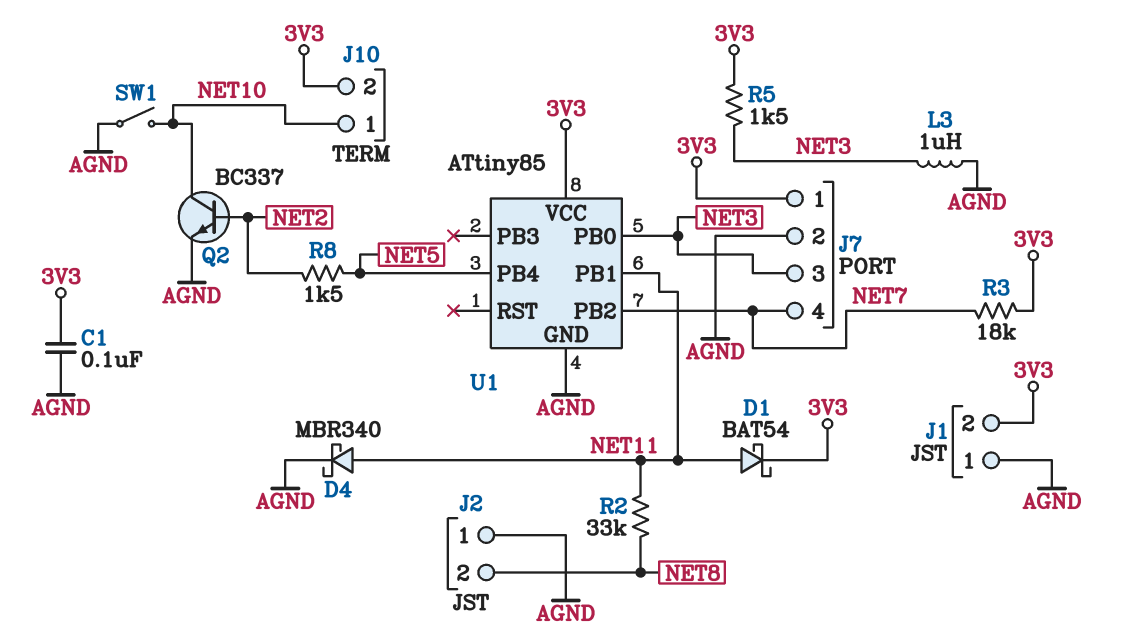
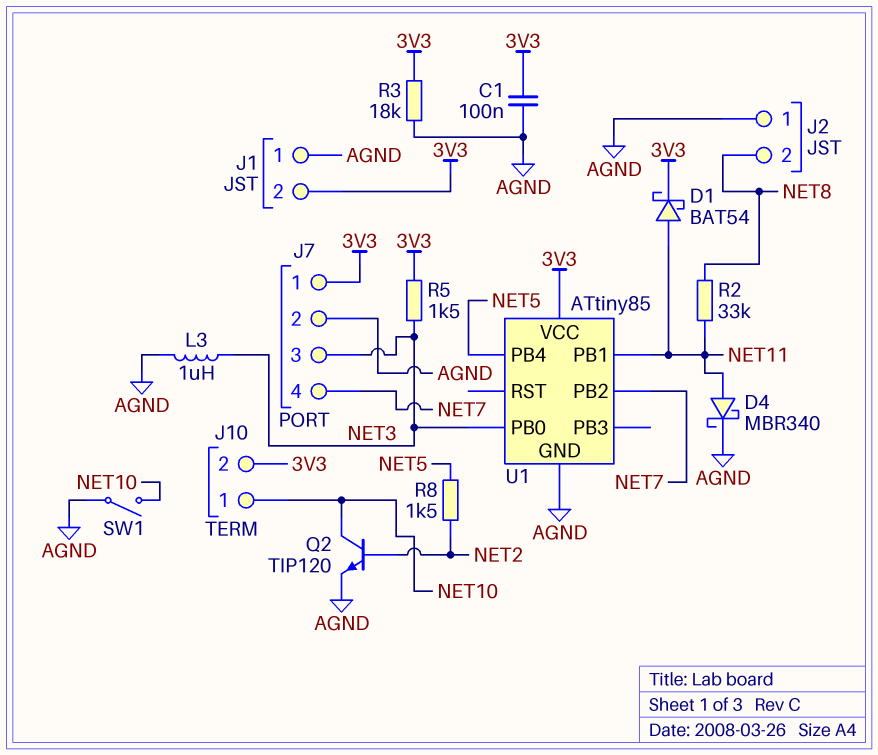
Q2: NPN BC337 (B NET2, C NET10, E AGND) -> NPN TIP120 (B NET2, C NET10, E AGND)
R3: 18k (3V3, NET7) -> 18k (3V3, AGND)

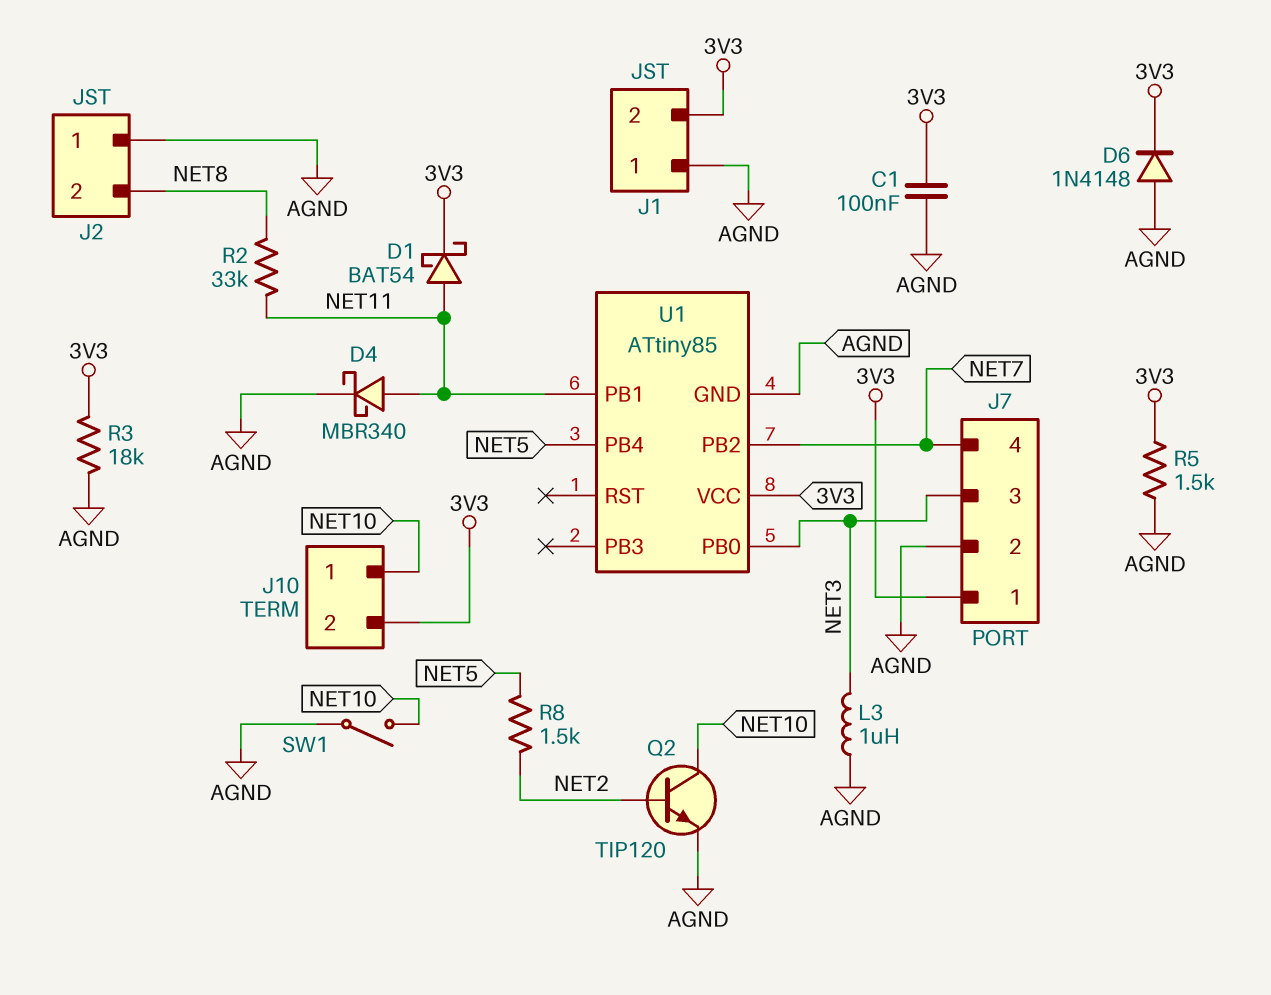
D6: none -> diode 1N4148 (A AGND, K 3V3)
R5: 1.5k (3V3, NET3) -> 1.5k (3V3, AGND)

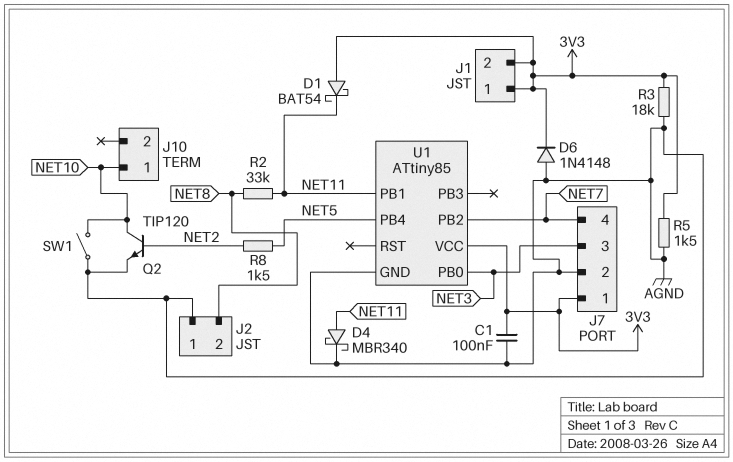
D1: schottky BAT54 (A NET11, K 3V3) -> schottky BAT54 (A 3V3, K NET11)
J1 pin 1: AGND -> 3V3
J10 pin 2: 3V3 -> none
L3: 1uH (AGND, NET3) -> none

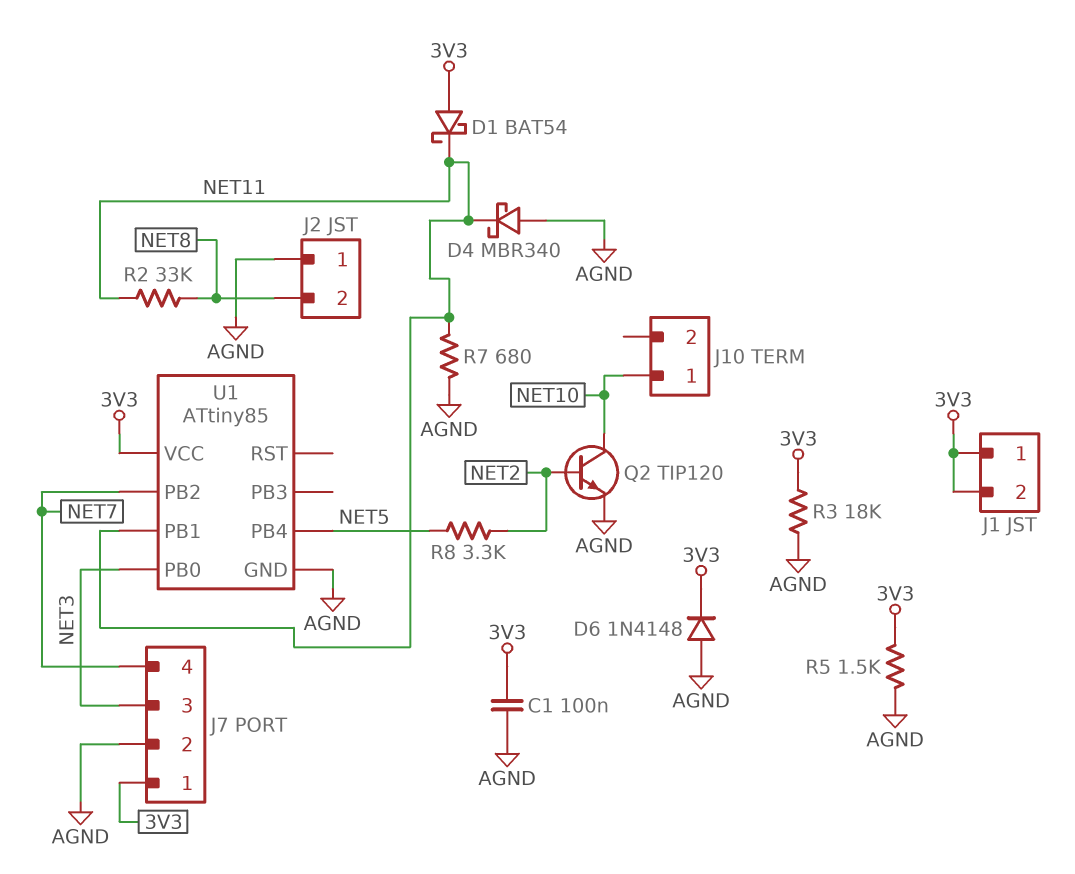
D4: schottky MBR340 (A NET11, K AGND) -> schottky MBR340 (A AGND, K NET11)
R7: none -> 680 (AGND, NET11)
R8: 1.5k (NET2, NET5) -> 3.3k (NET2, NET5)
SW1: switch (AGND, NET10) -> none

